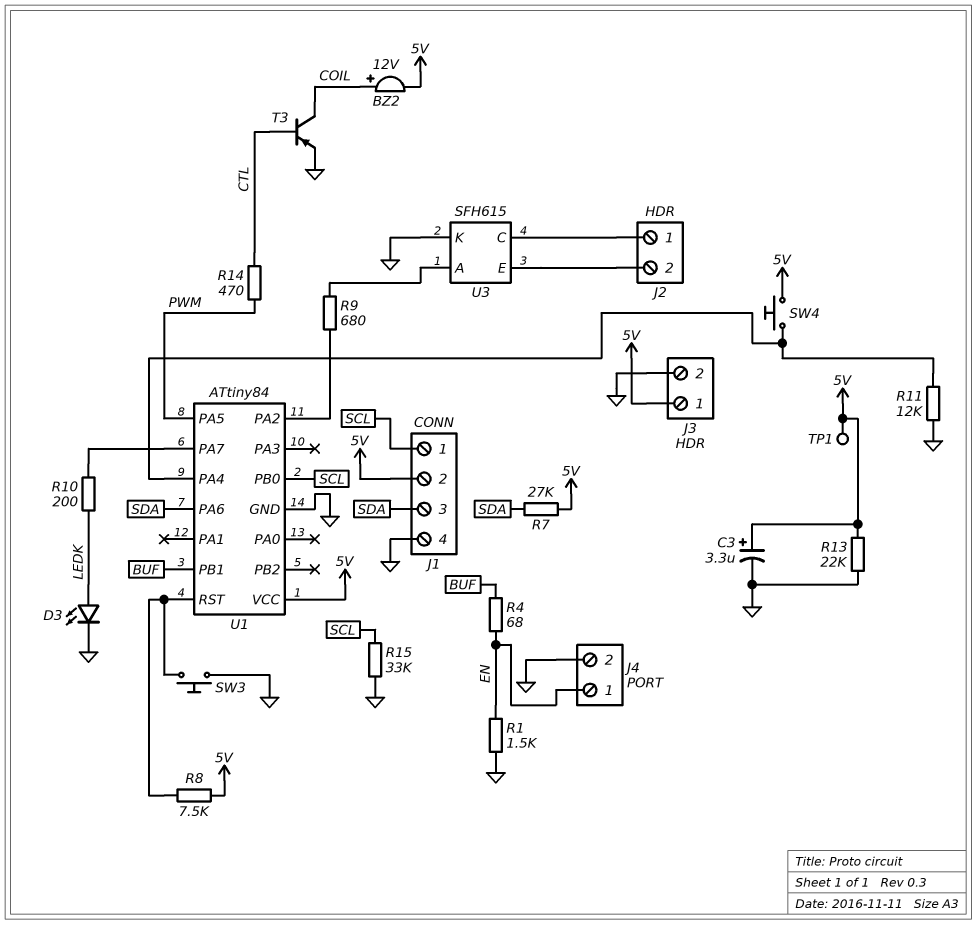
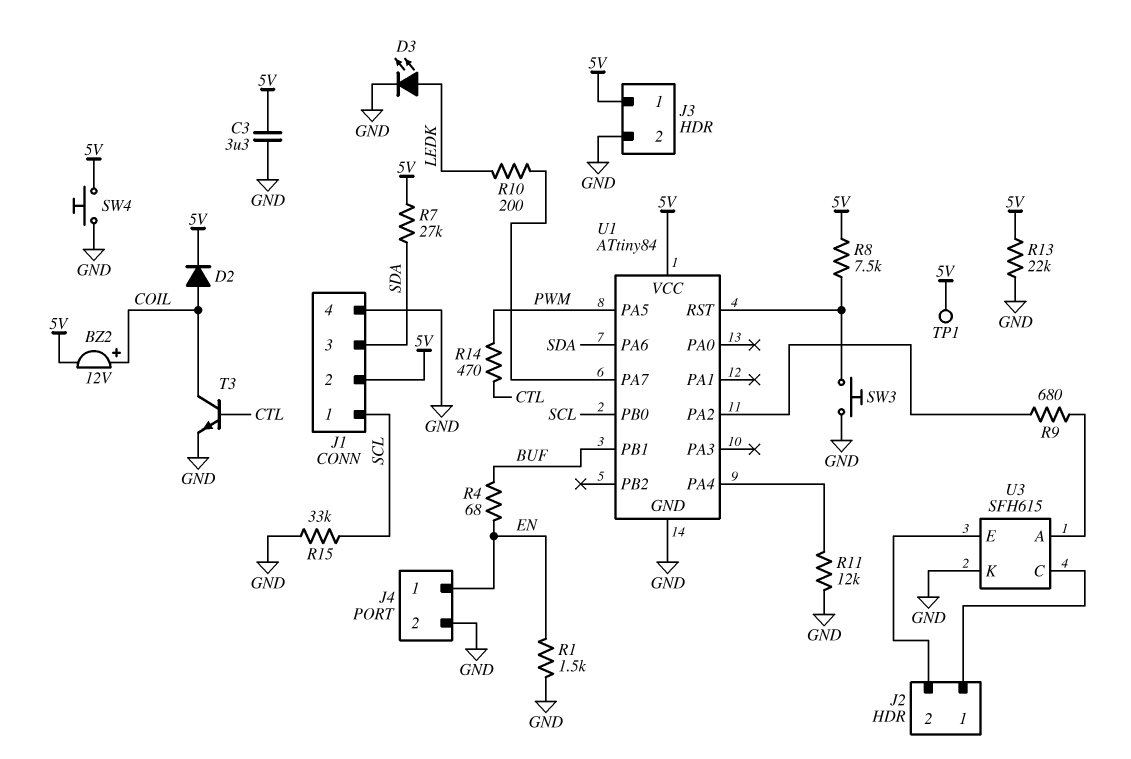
C3: 3.3uF (plus 5V, minus GND) -> 3.3uF (5V, GND)
D2: none -> diode (A COIL, K 5V)
SW4: button (5V, U1/PA4) -> button (5V, GND)
T3: PNP (B CTL, C COIL, E GND) -> NPN (B CTL, C COIL, E GND)

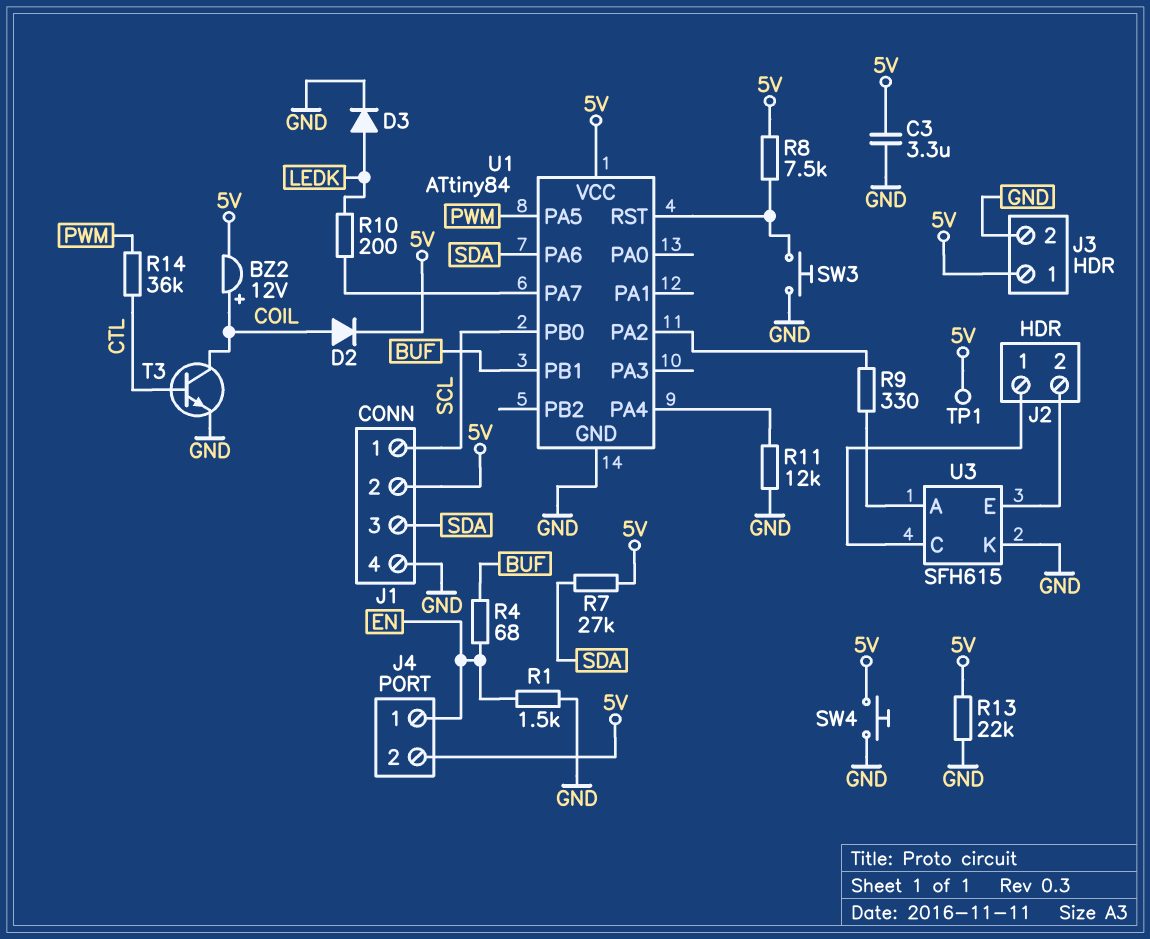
D3: LED (A LEDK, K GND) -> diode (A LEDK, K GND)
J4 pin 2: GND -> 5V
R9: 680 (U1/PA2, U3/A) -> 330 (U1/PA2, U3/A)
R14: 470 (CTL, PWM) -> 36k (CTL, PWM)
R15: 33k (GND, SCL) -> none

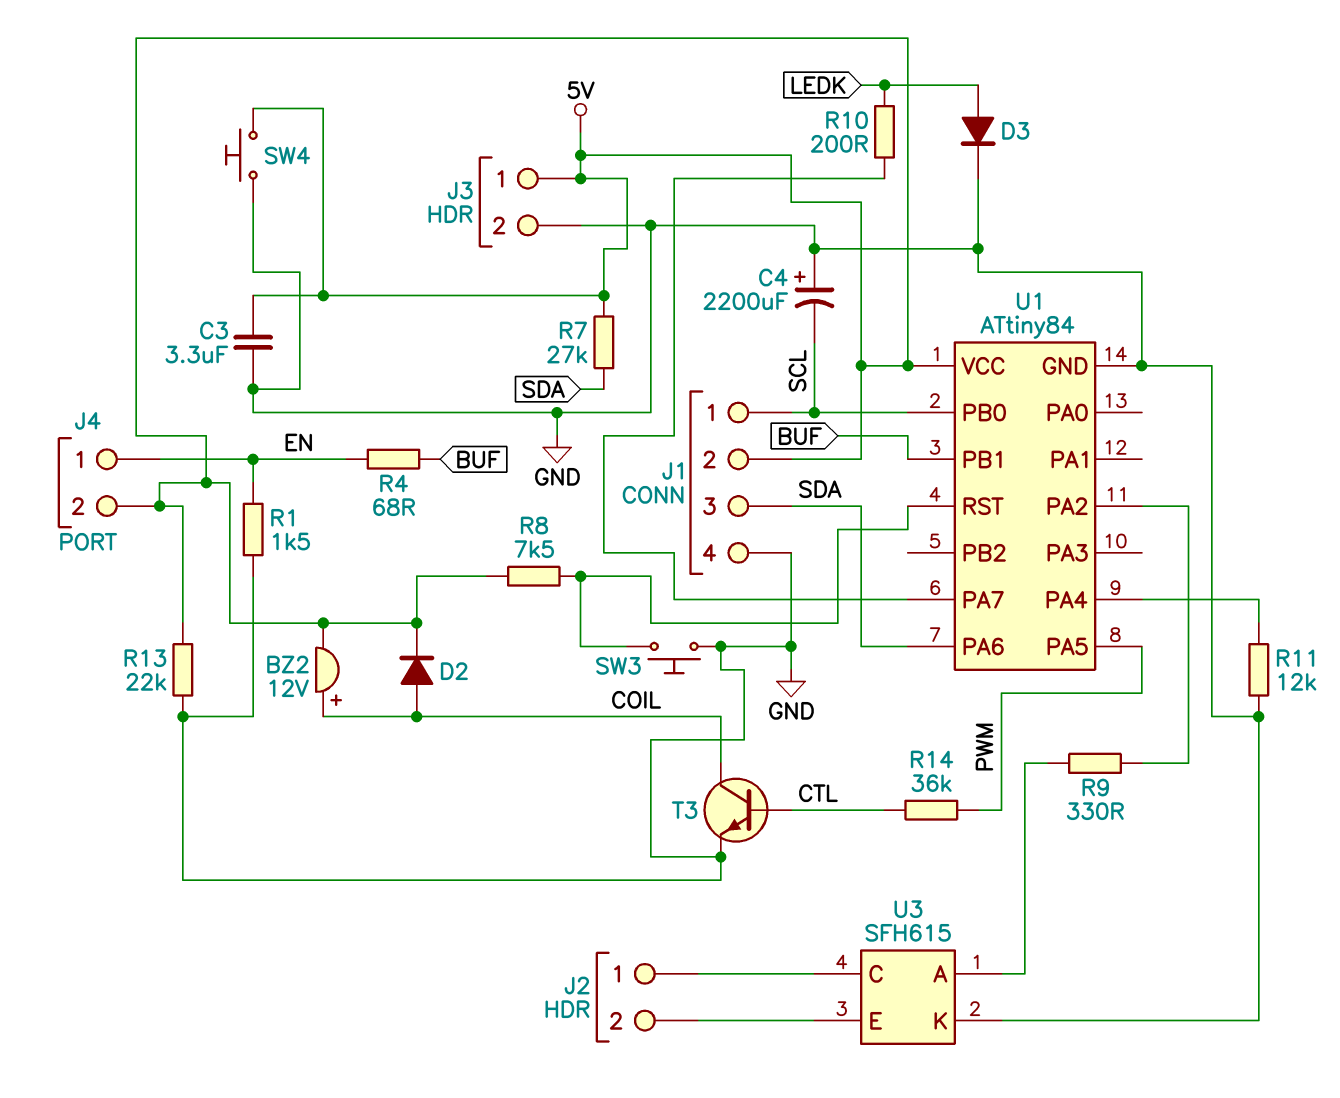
C4: none -> 2200uF (plus GND, minus SCL)
TP1: test point (5V) -> none

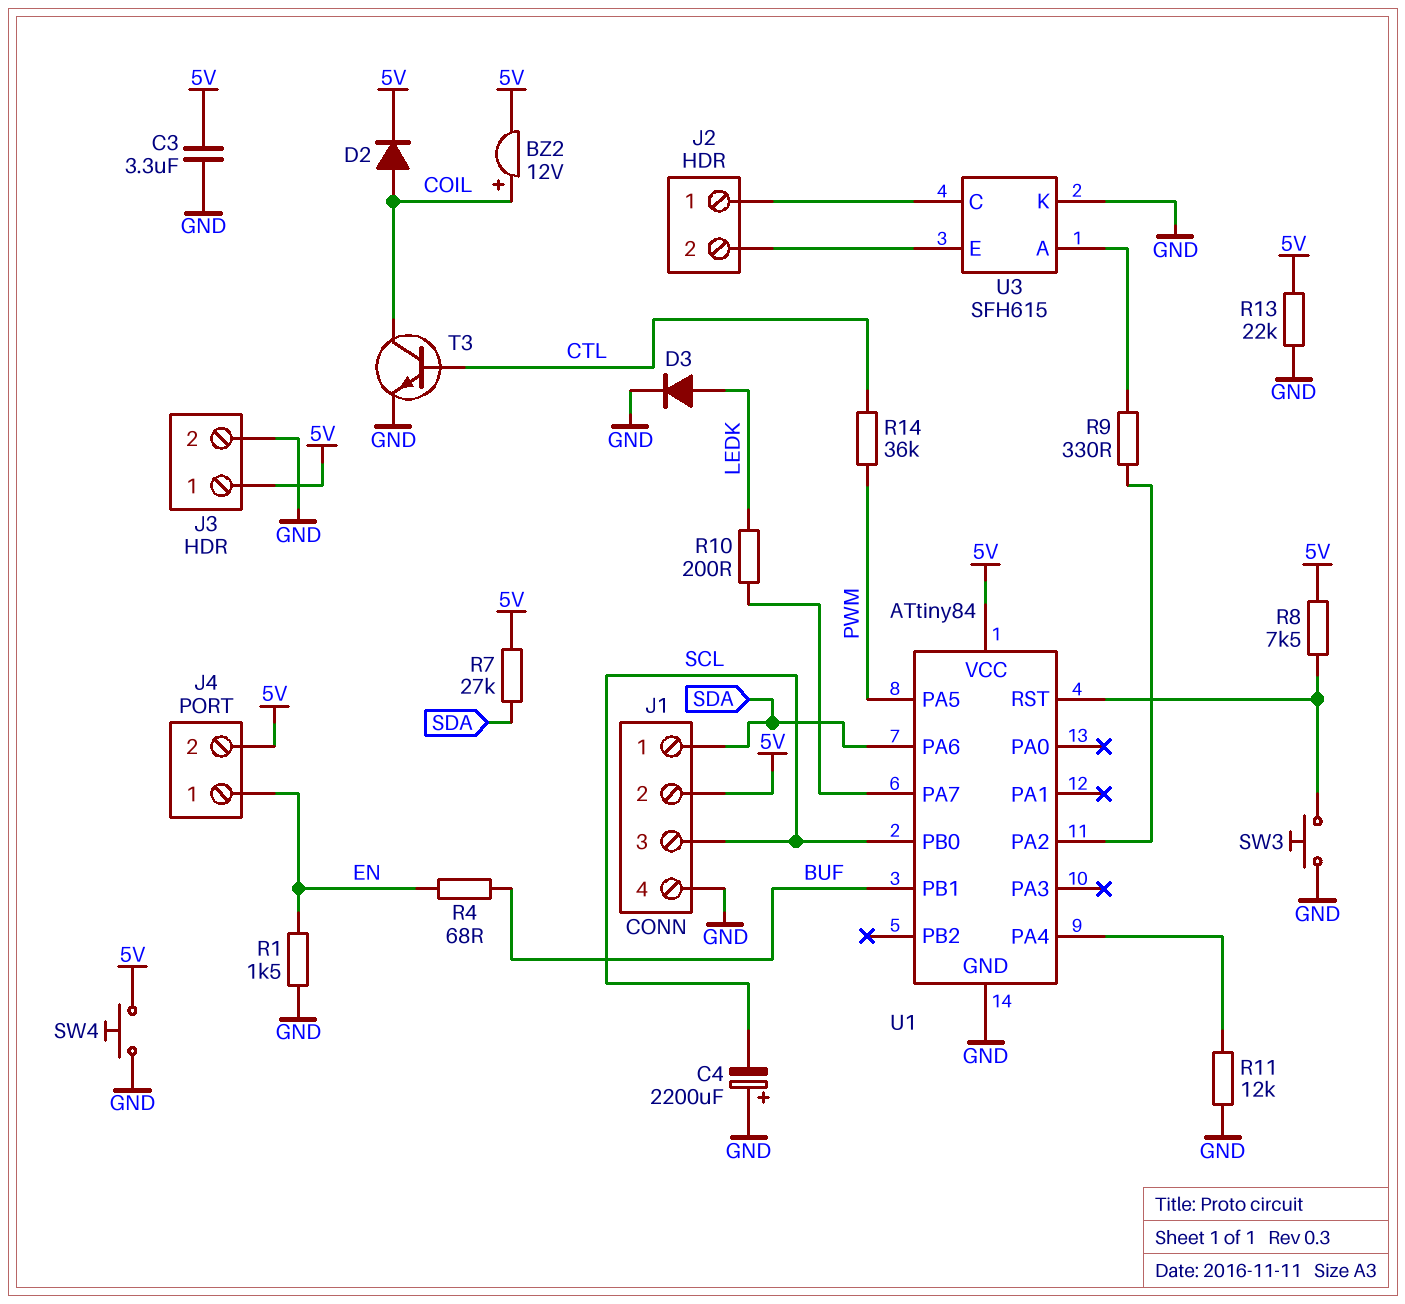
J1 pin 1: SCL -> SDA
J1 pin 3: SDA -> SCL

